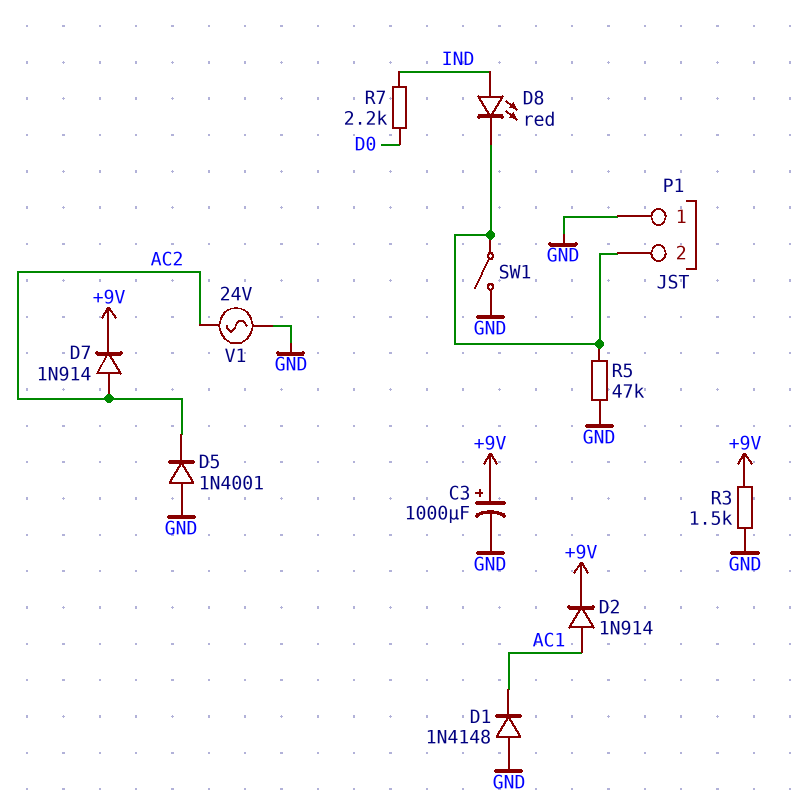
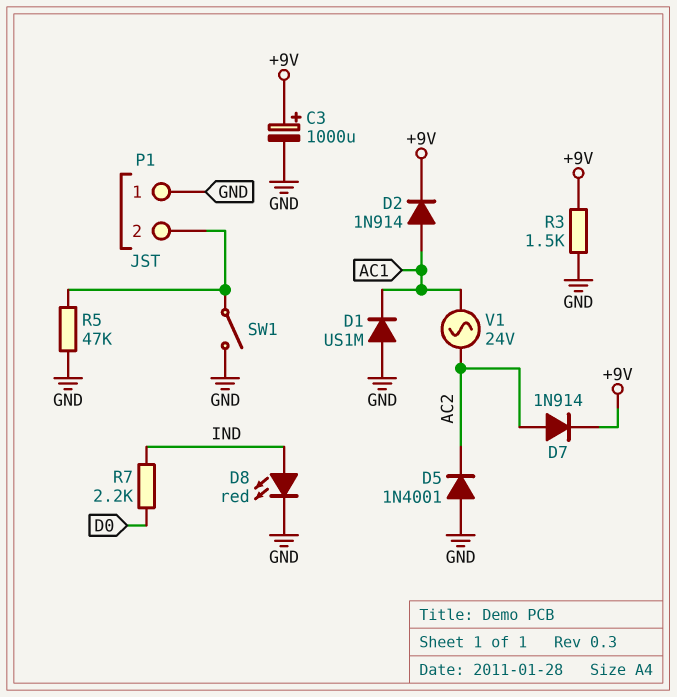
D1: diode 1N4148 (A GND, K AC1) -> diode US1M (A GND, K AC1)
D8: LED red (A IND, K P1/2) -> LED red (A IND, K GND)
V1: AC 24V (AC2, GND) -> AC 24V (AC1, AC2)

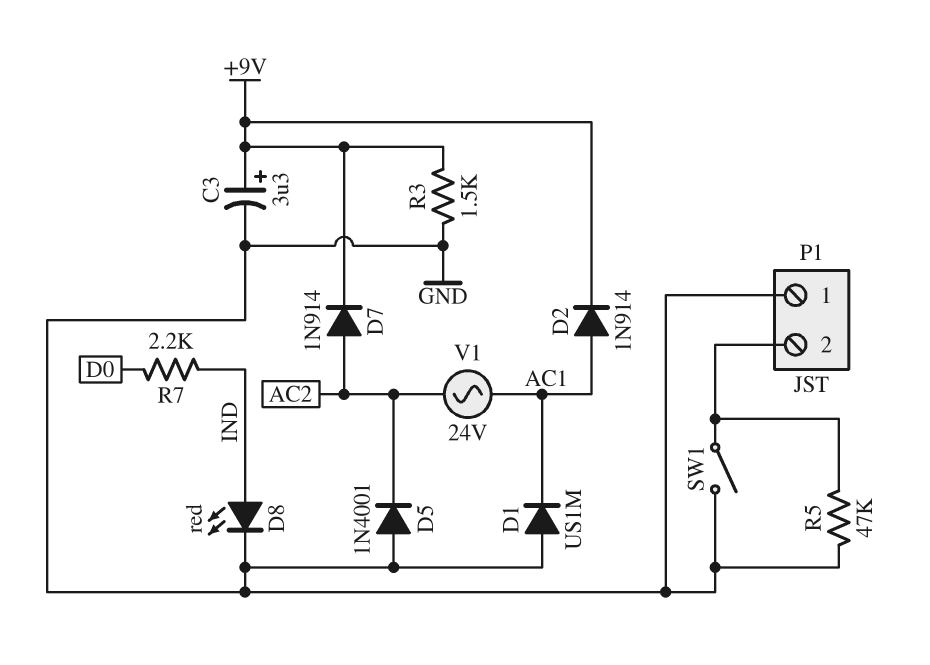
C3: 1000uF (plus +9V, minus GND) -> 3.3uF (plus +9V, minus GND)

